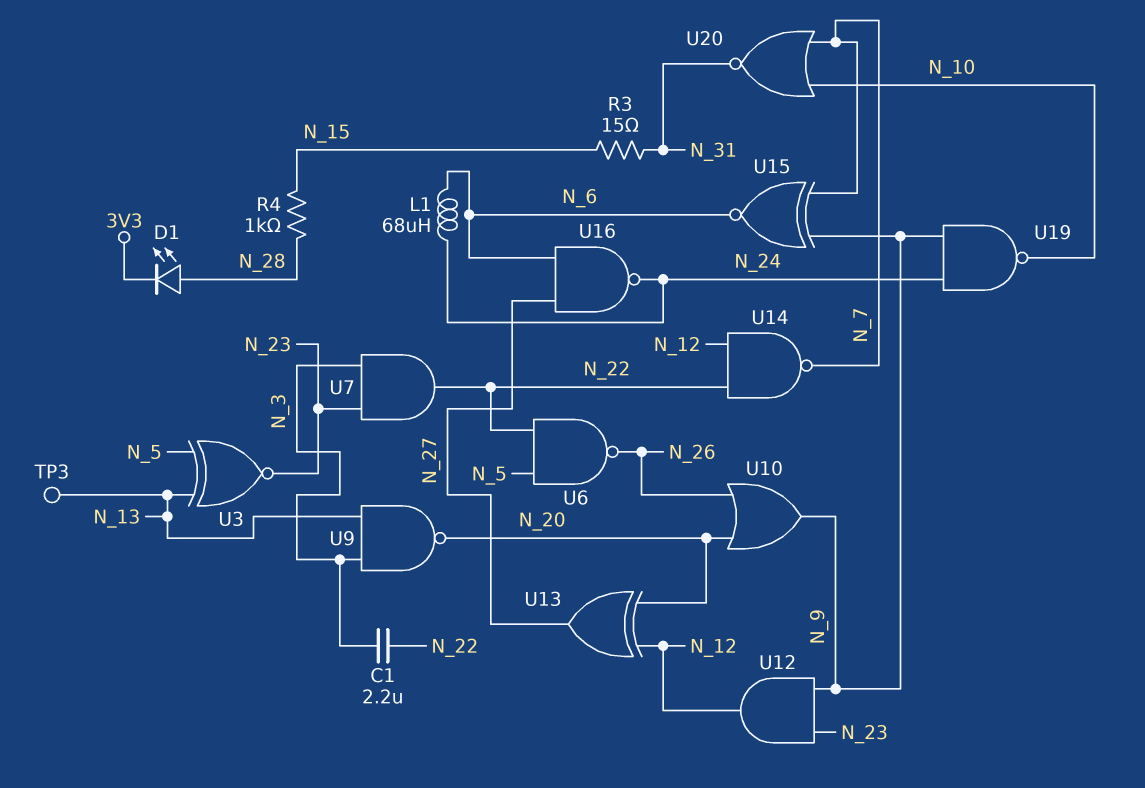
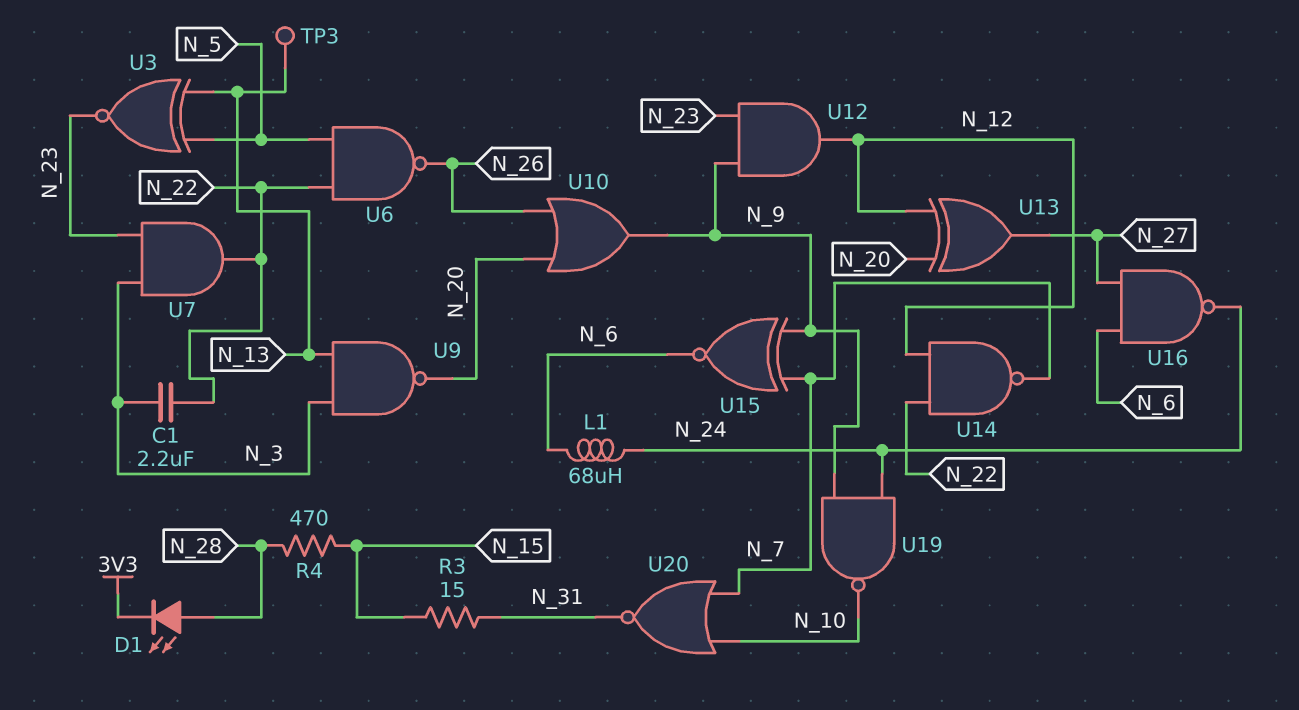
R4: 1k (N_15, N_28) -> 470 (N_15, N_28)

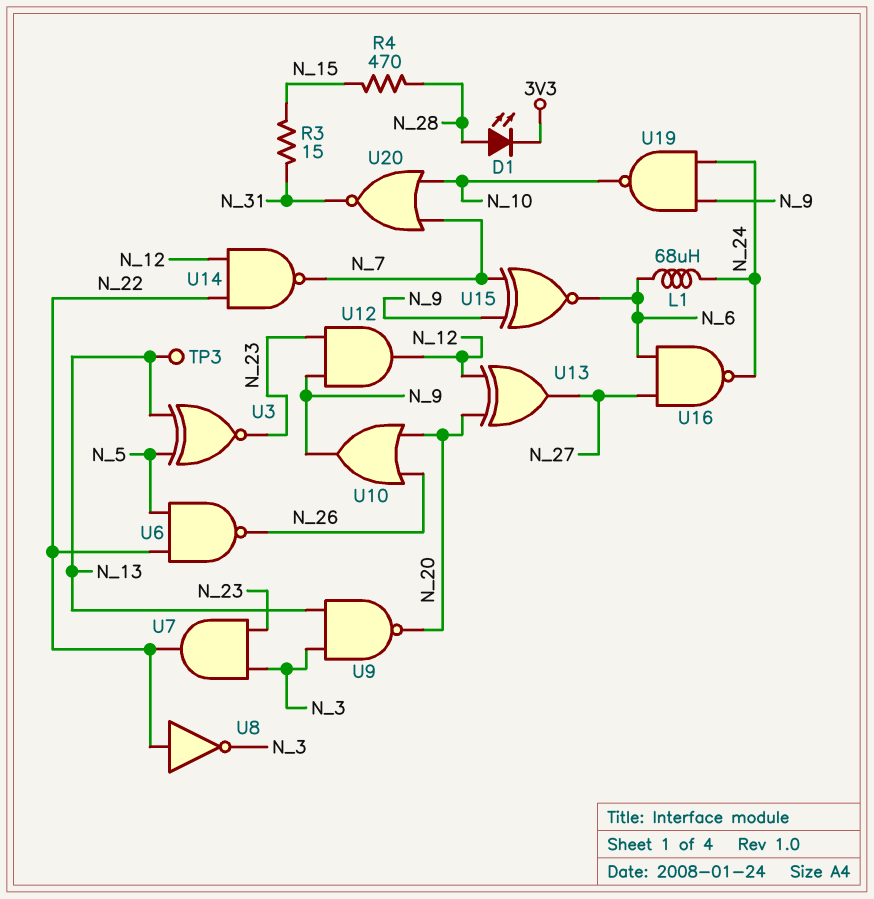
C1: 2.2uF (N_3, N_22) -> none
U8: none -> NOT (in N_22, out N_3)

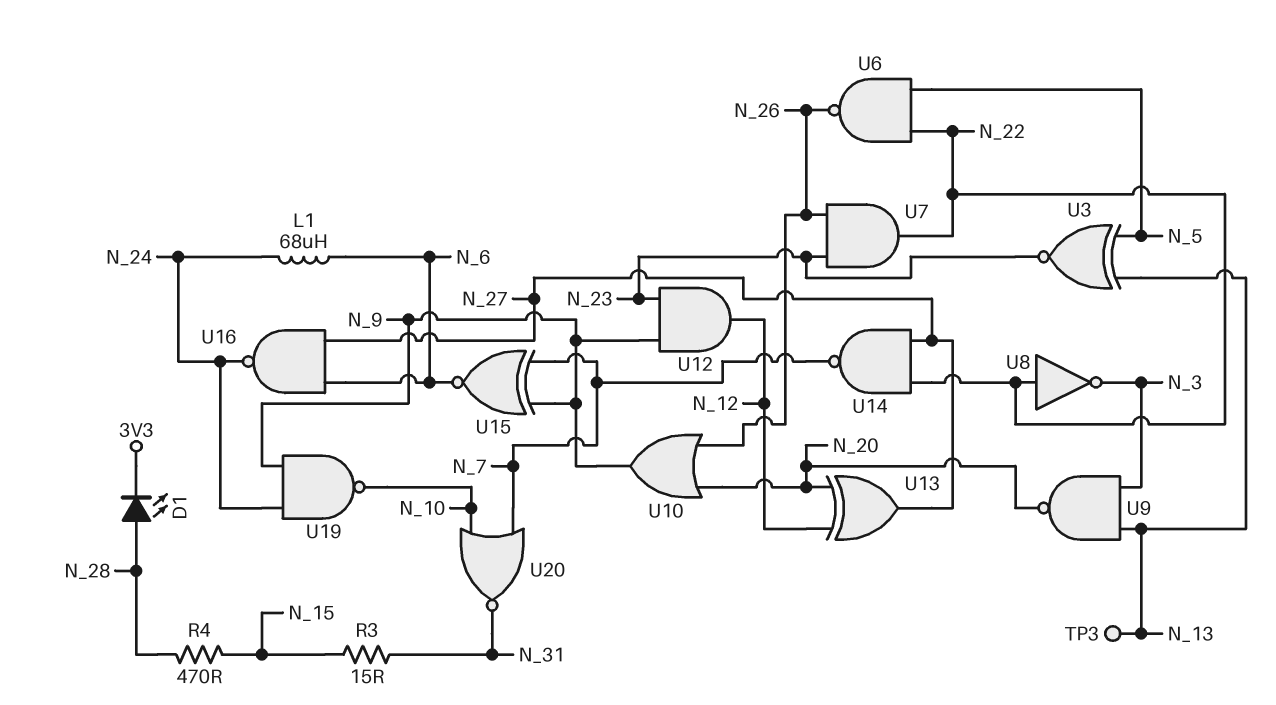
U7: AND (in N_3, in N_23, out N_22) -> AND (in N_23, in N_26, out N_22)
U14: NAND (in N_12, in N_22, out N_7) -> NAND (in N_22, in N_27, out N_7)

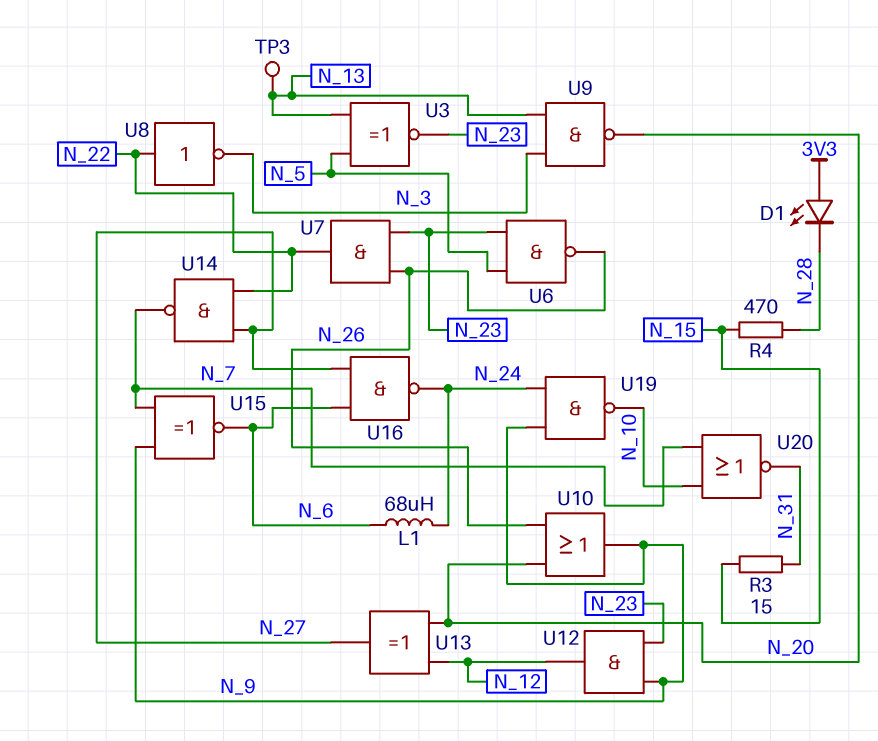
D1: LED (A N_28, K 3V3) -> LED (A 3V3, K N_28)
U6: NAND (in N_5, in N_22, out N_26) -> NAND (in N_5, in N_23, out N_26)

